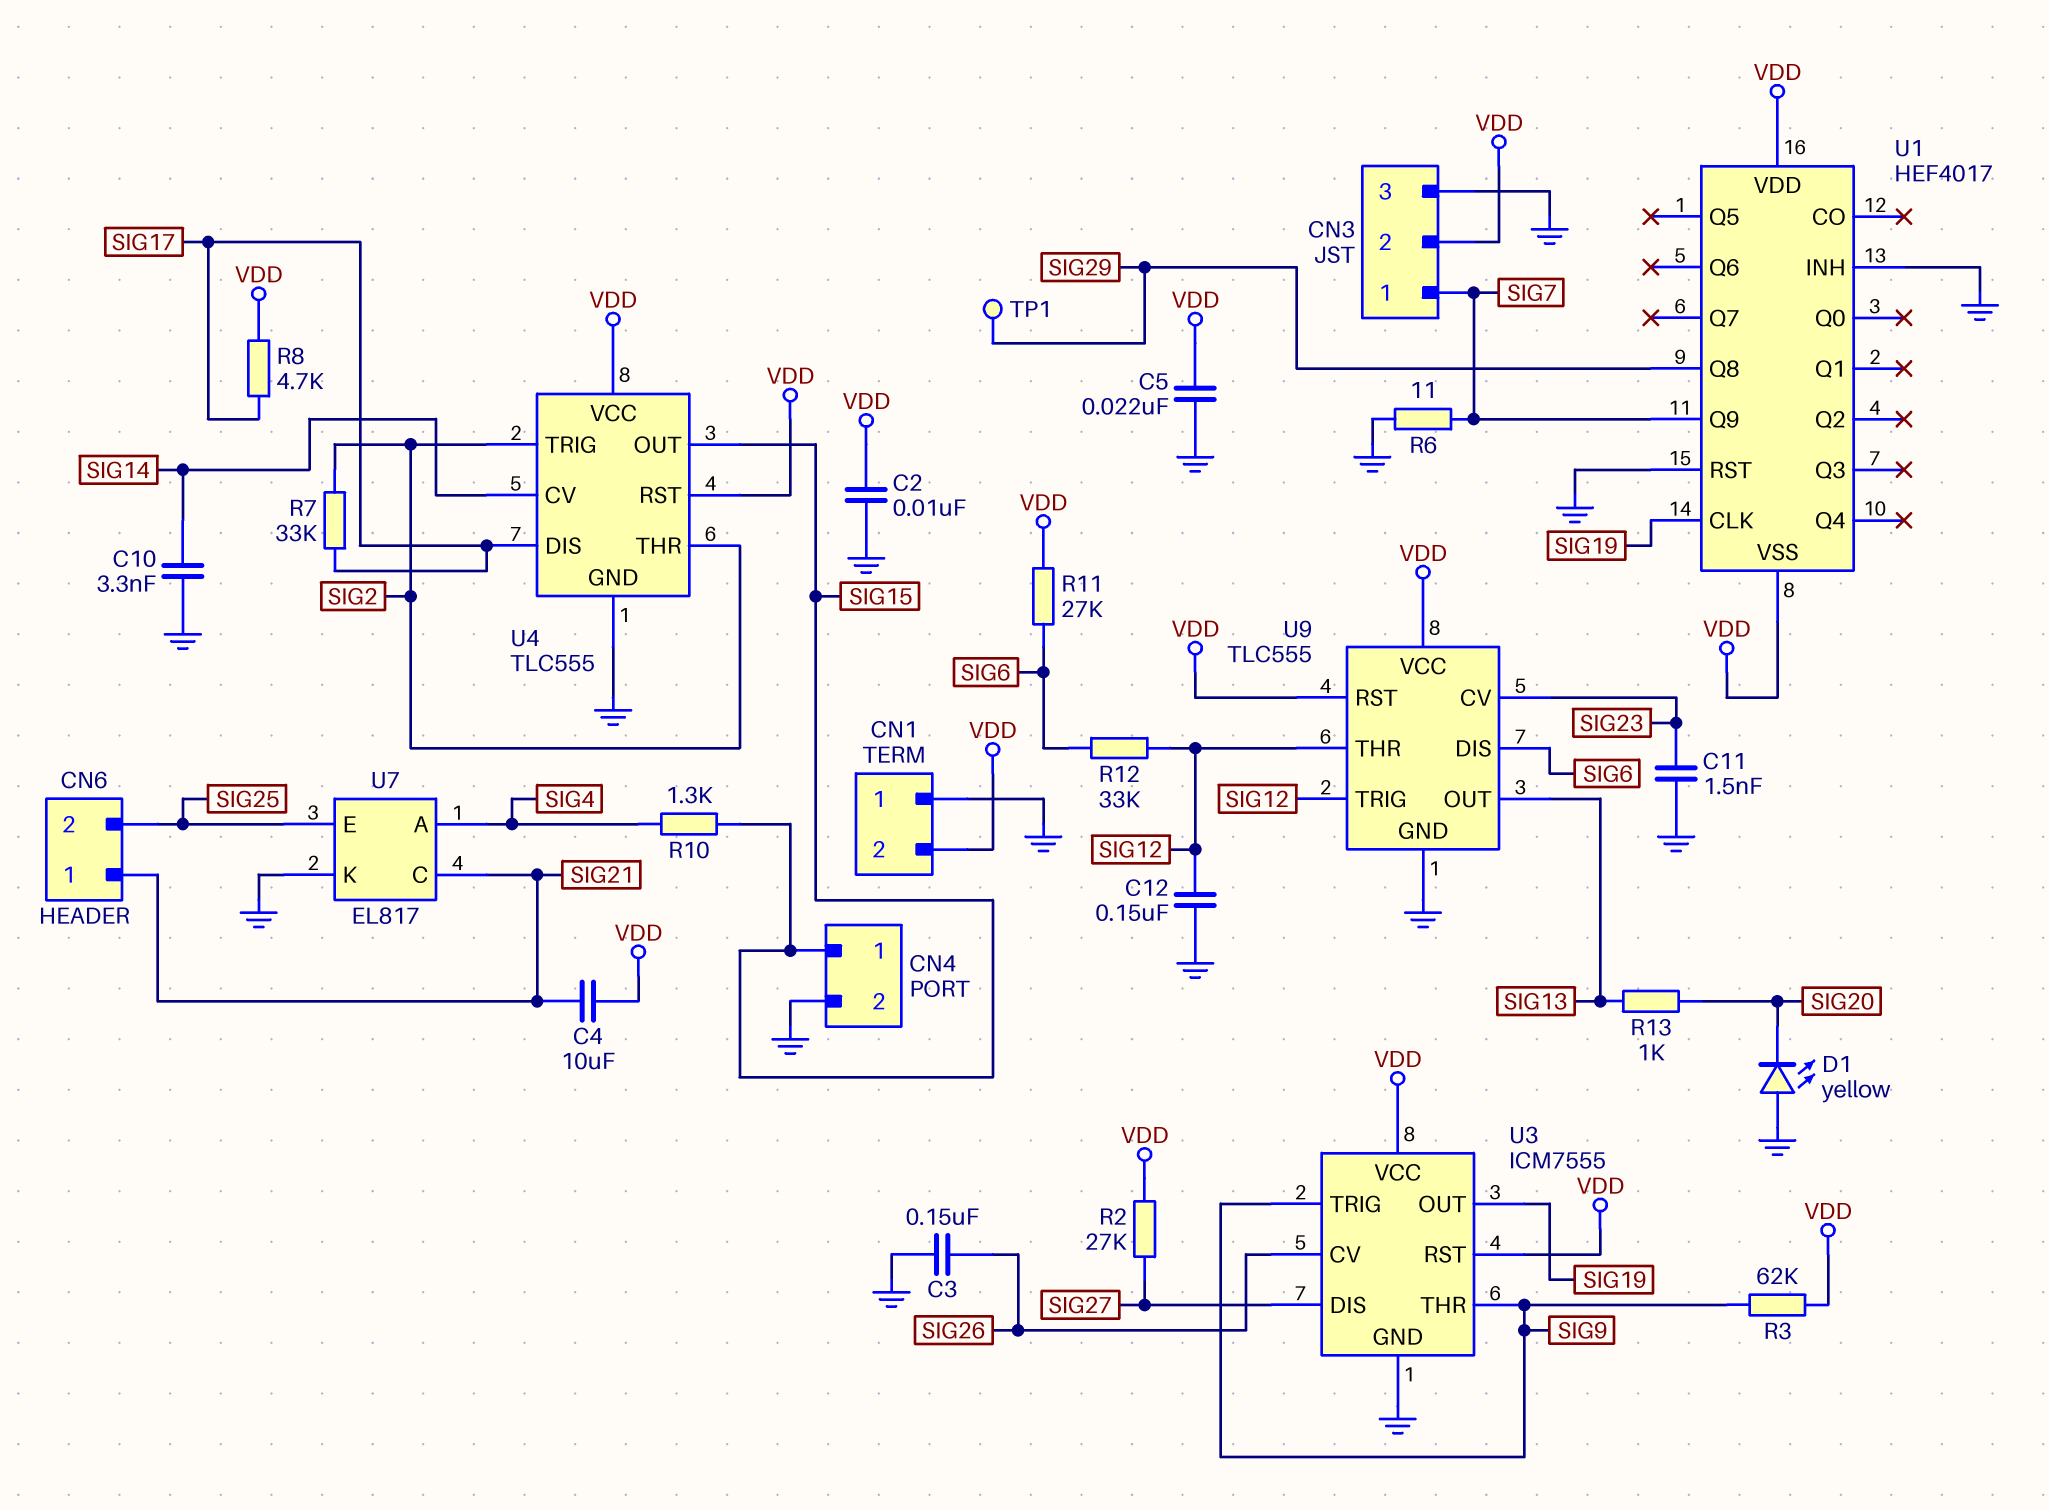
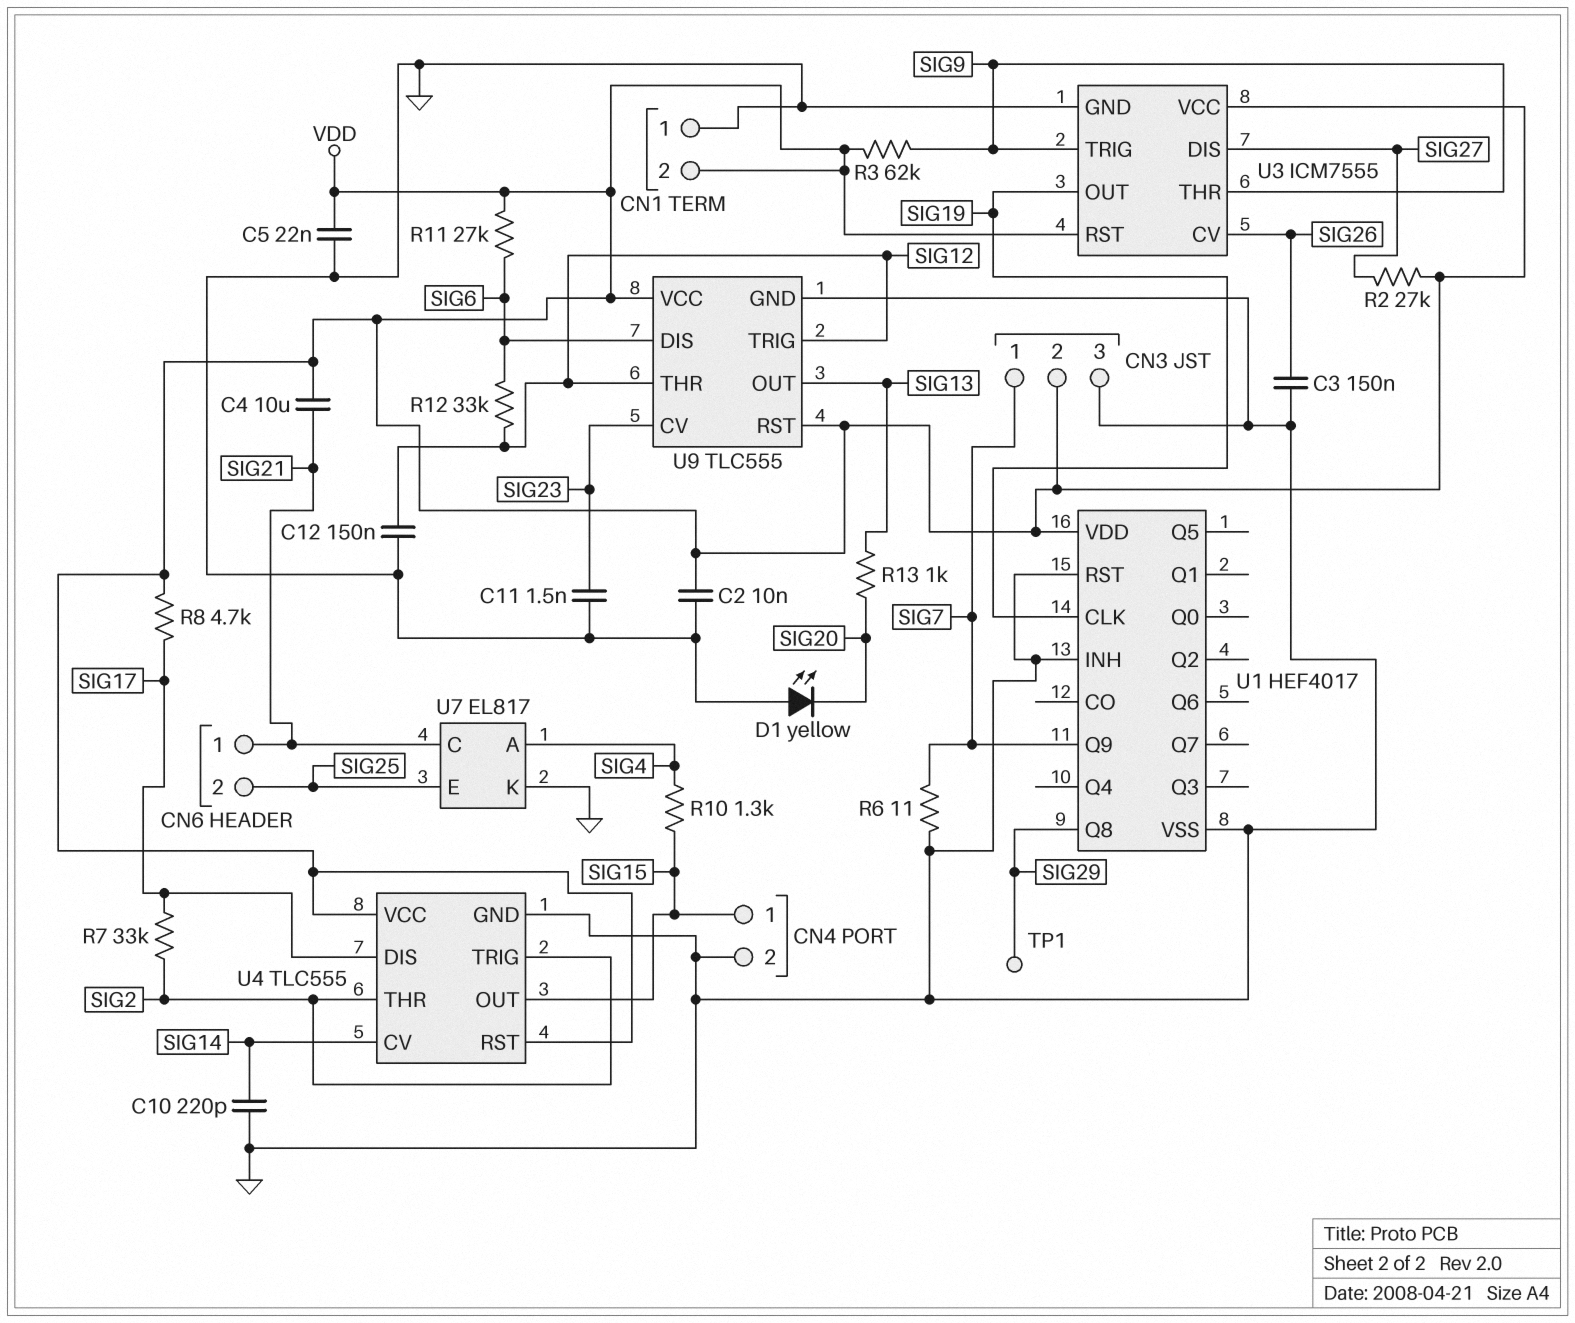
C10: 3.3nF (GND, SIG14) -> 220pF (GND, SIG14)
U1 pin VSS: VDD -> GND

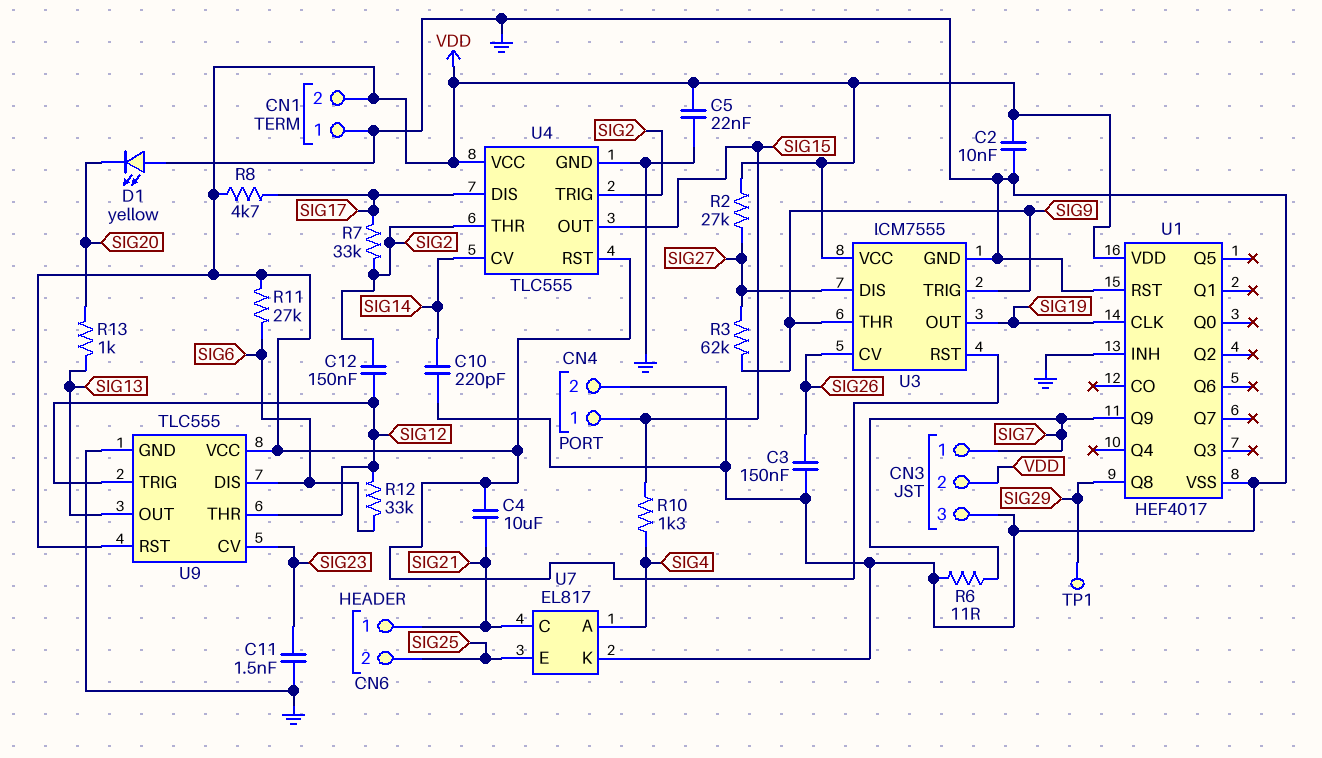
C12: 150nF (GND, SIG12) -> 150nF (SIG2, SIG12)
R3: 62k (SIG9, VDD) -> 62k (SIG9, SIG27)

